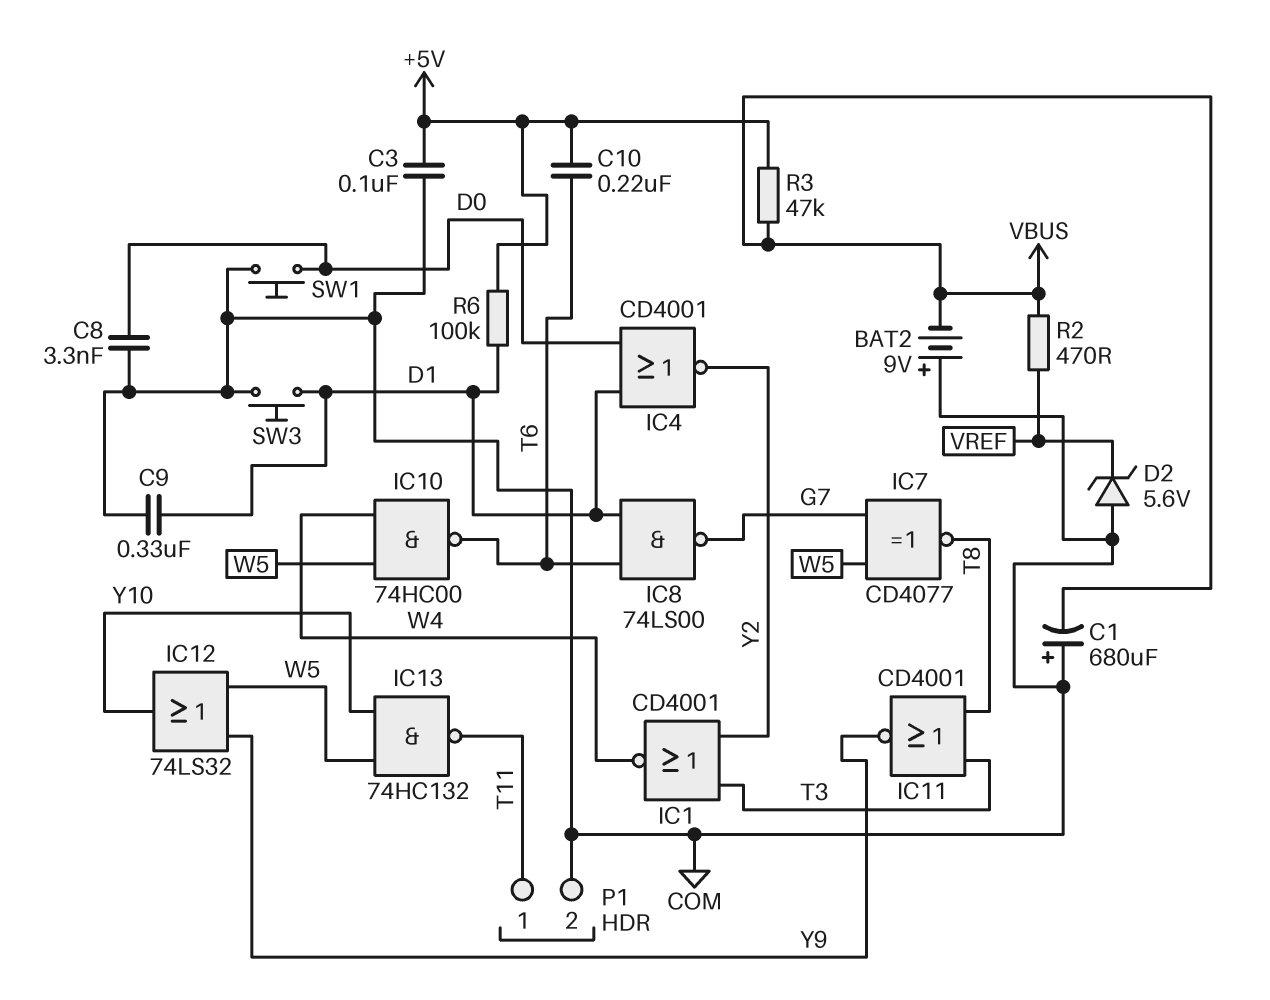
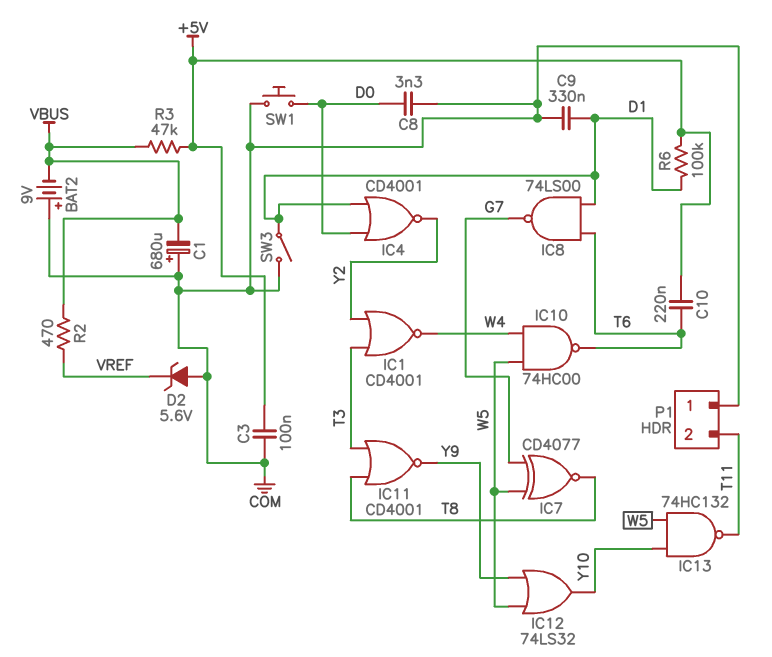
P1 pin 1: T11 -> COM
P1 pin 2: COM -> T11
SW3: button (COM, D1) -> switch (COM, D1)

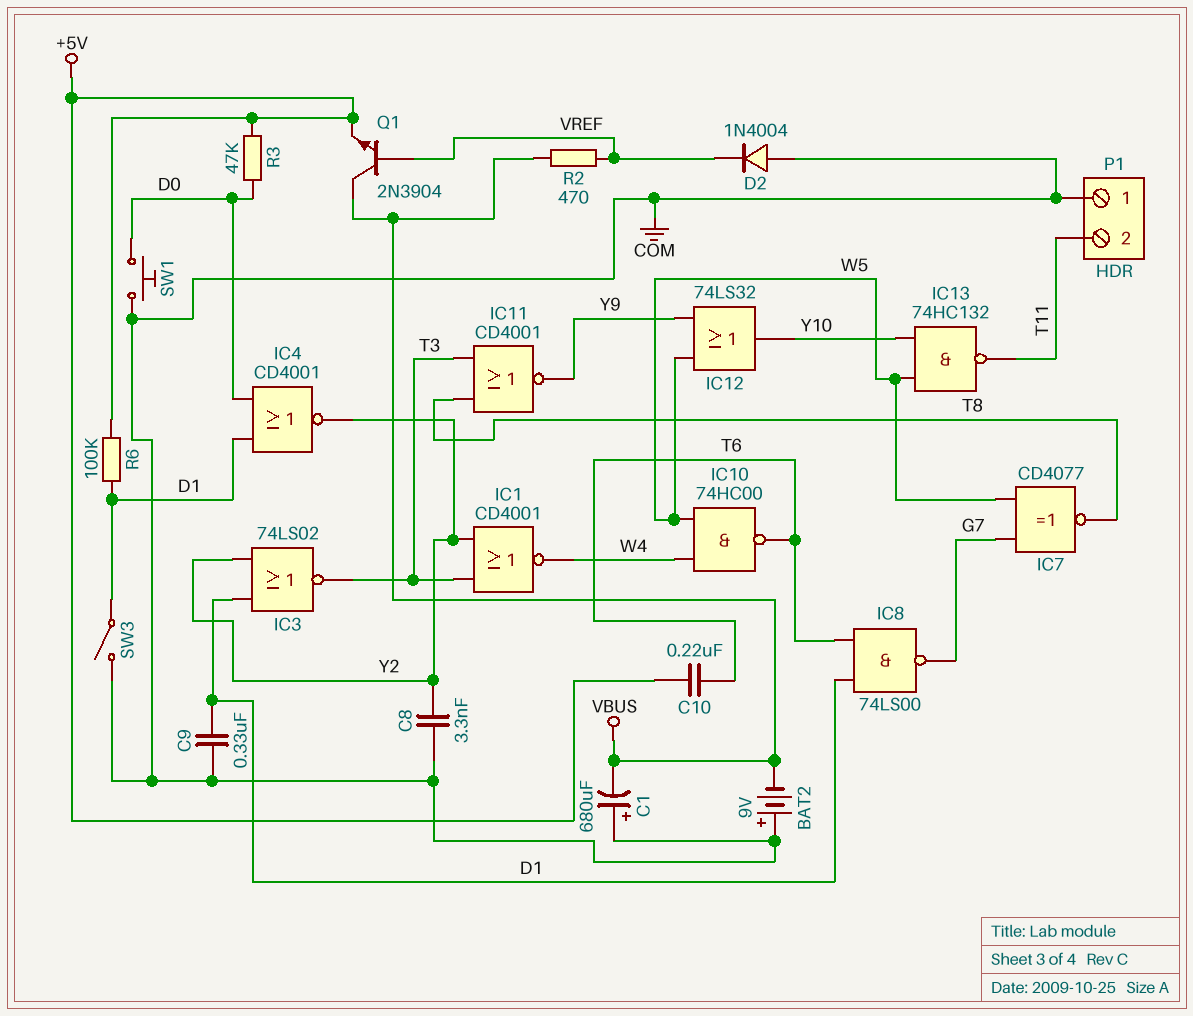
C3: 100nF (+5V, COM) -> none
C8: 3.3nF (COM, D0) -> 3.3nF (COM, Y2)
D2: zener 5.6V (A COM, K VREF) -> diode 1N4004 (A COM, K VREF)
IC3: none -> NOR 74LS02 (in D1, in Y2, out T3)
Q1: none -> NPN 2N3904 (B VREF, C VBUS, E +5V)
R3: 47k (+5V, VBUS) -> 47k (+5V, D0)

